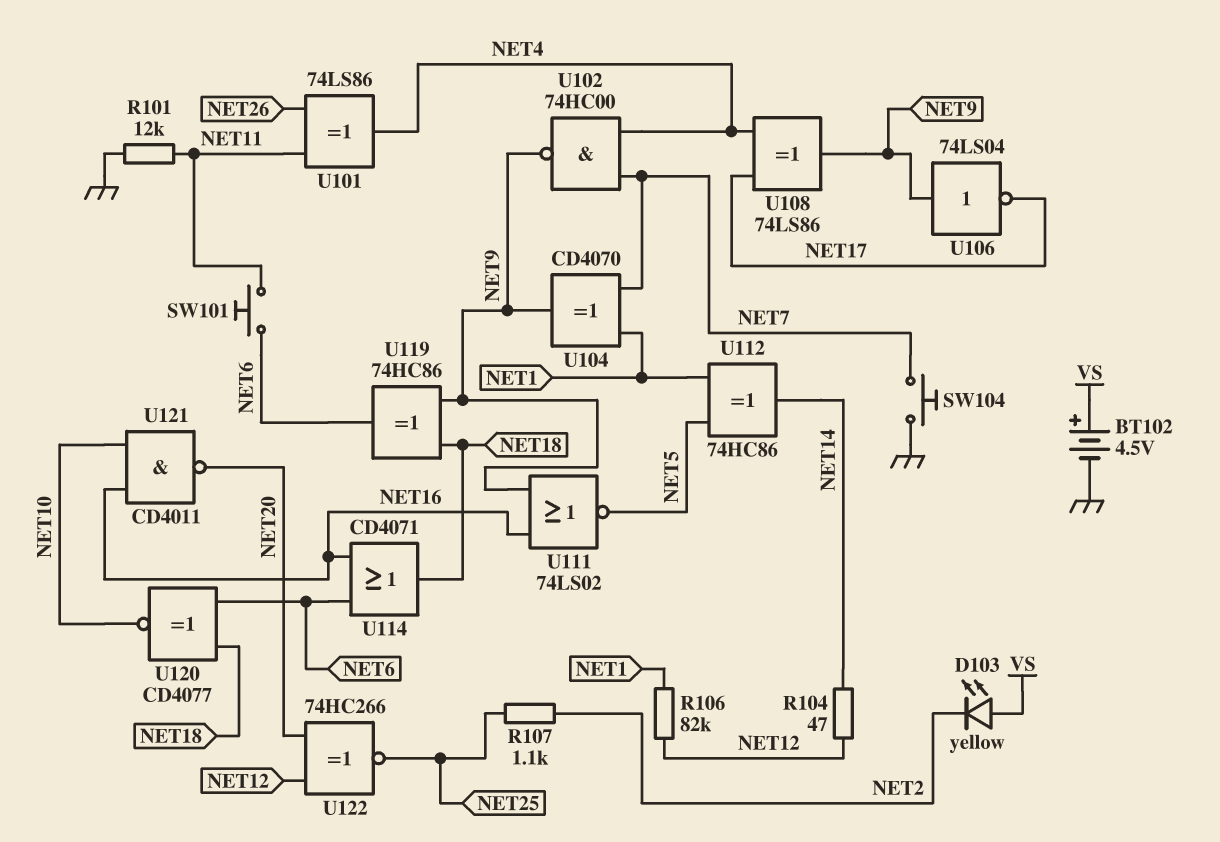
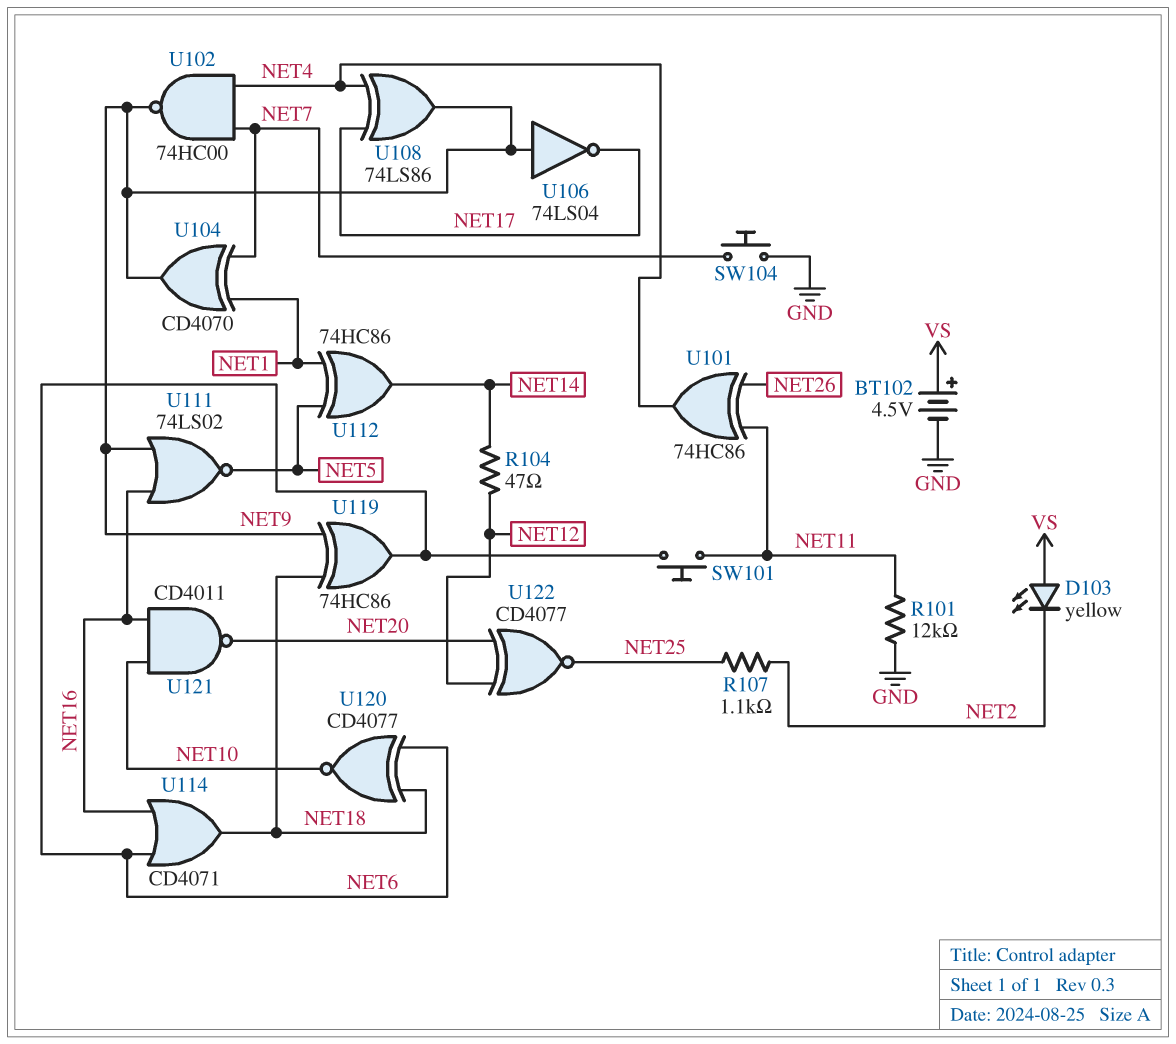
R106: 82k (NET1, NET12) -> none
U101: XOR 74LS86 (in NET11, in NET26, out NET4) -> XOR 74HC86 (in NET11, in NET26, out NET4)
U122: XNOR 74HC266 (in NET12, in NET20, out NET25) -> XNOR CD4077 (in NET12, in NET20, out NET25)

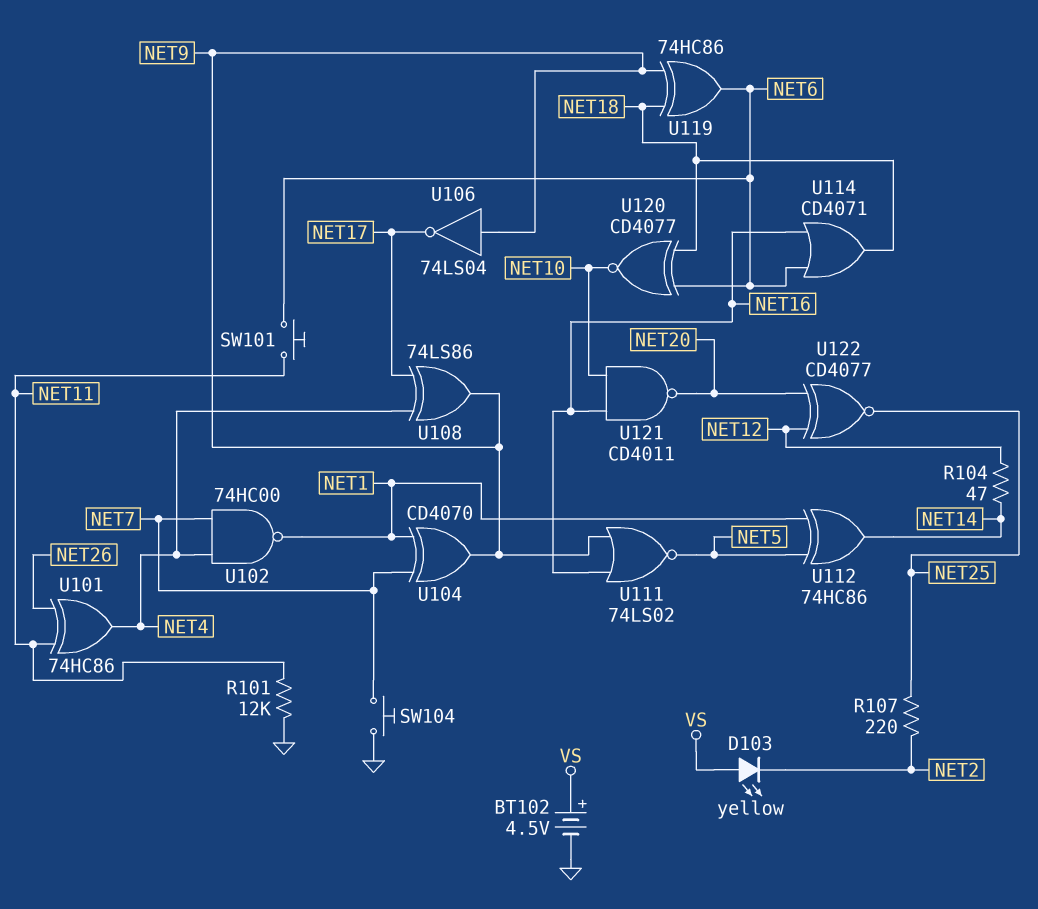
R107: 1.1k (NET2, NET25) -> 220 (NET2, NET25)
U102: NAND 74HC00 (in NET4, in NET7, out NET9) -> NAND 74HC00 (in NET4, in NET7, out NET1)

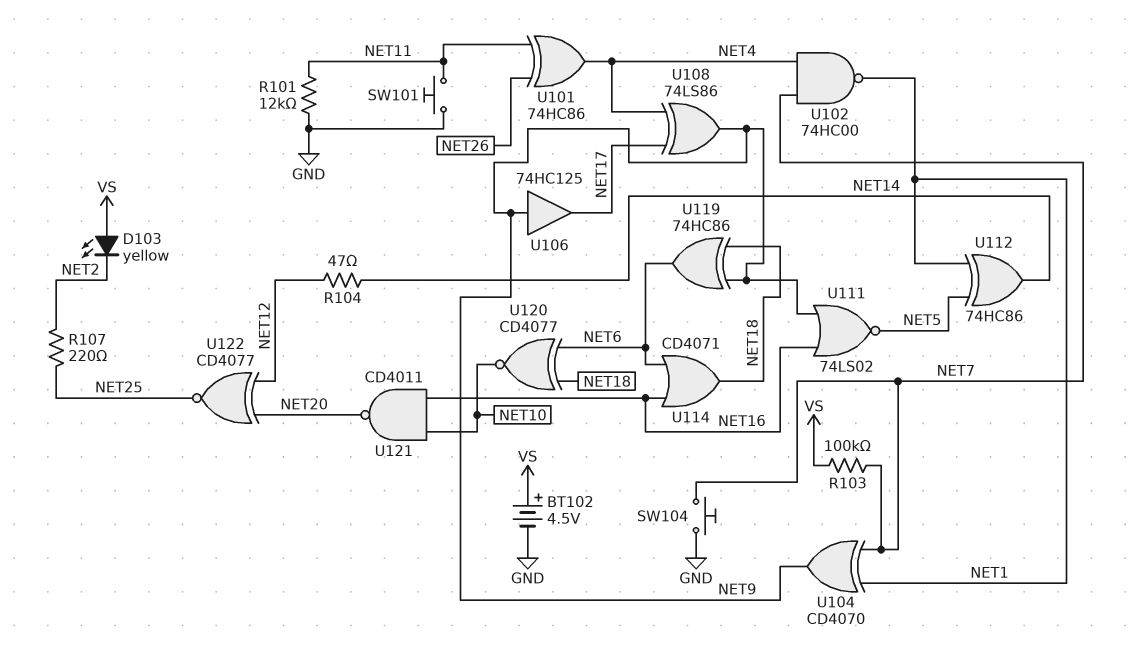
R103: none -> 100k (NET7, VS)
SW101: button (NET6, NET11) -> button (GND, NET11)
U106: NOT 74LS04 (in NET9, out NET17) -> buffer 74HC125 (in NET9, out NET17)

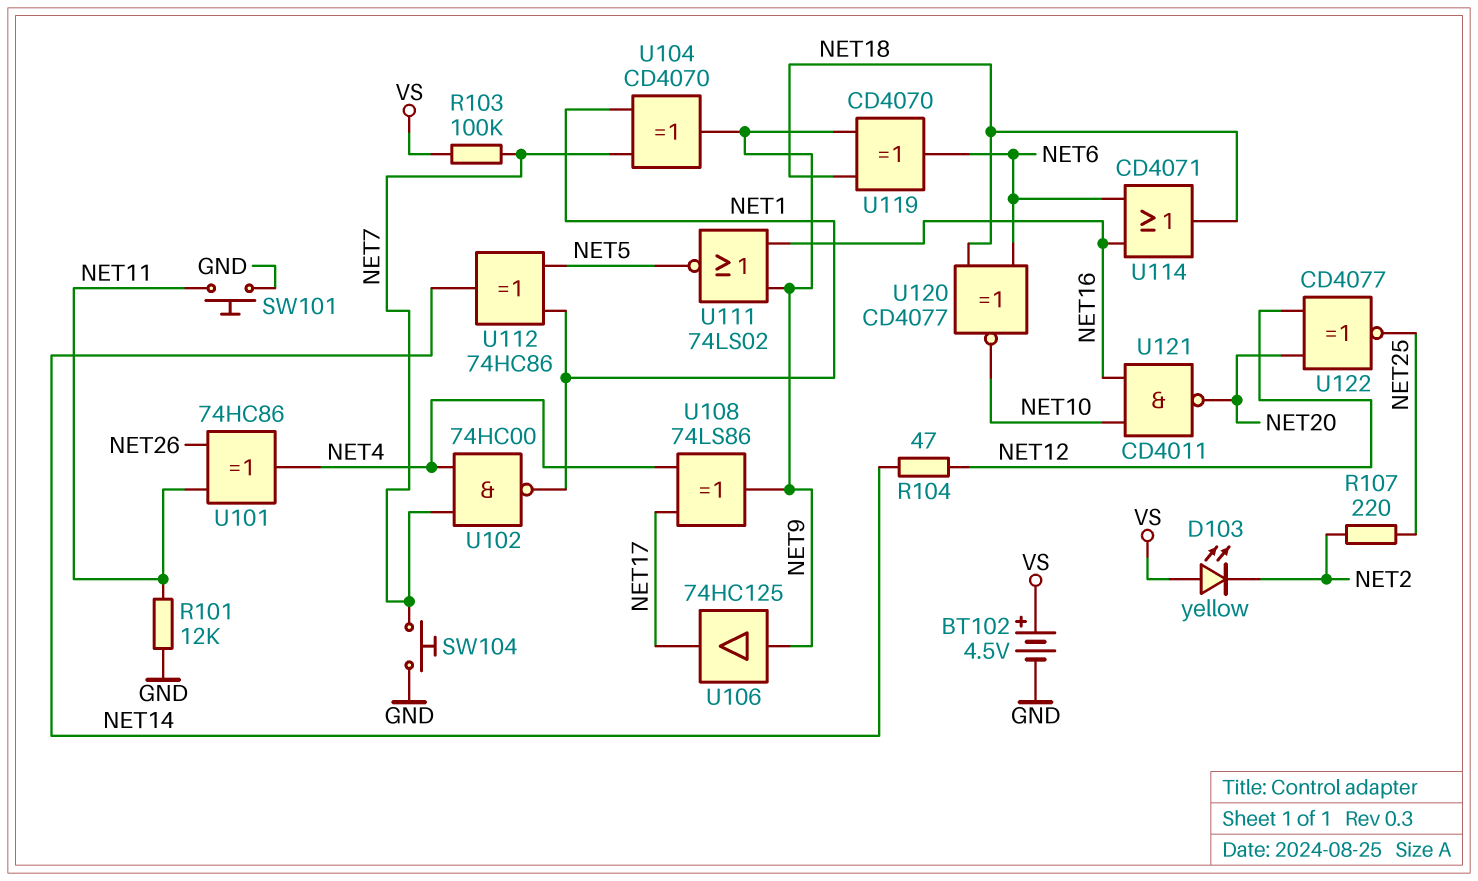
U119: XOR 74HC86 (in NET9, in NET18, out NET6) -> XOR CD4070 (in NET9, in NET18, out NET6)

